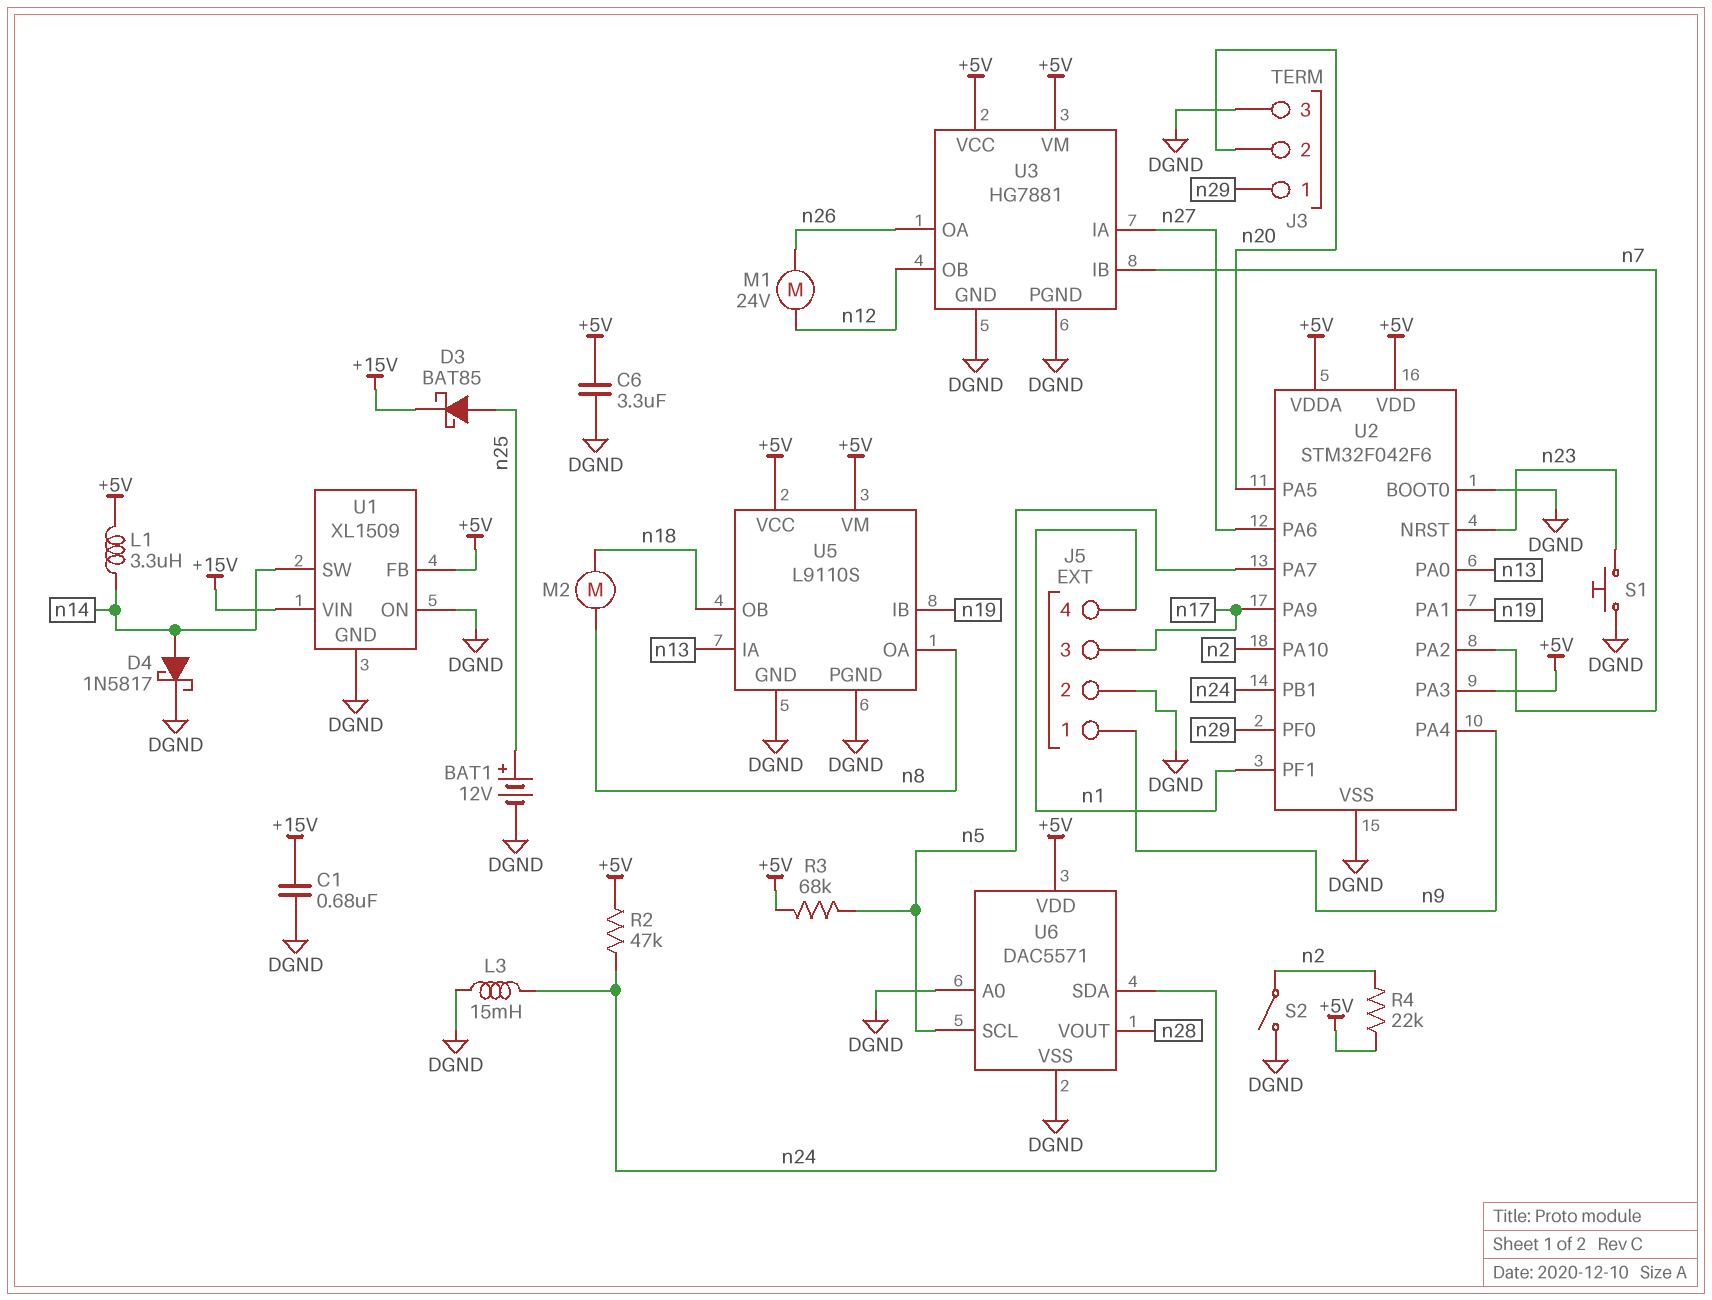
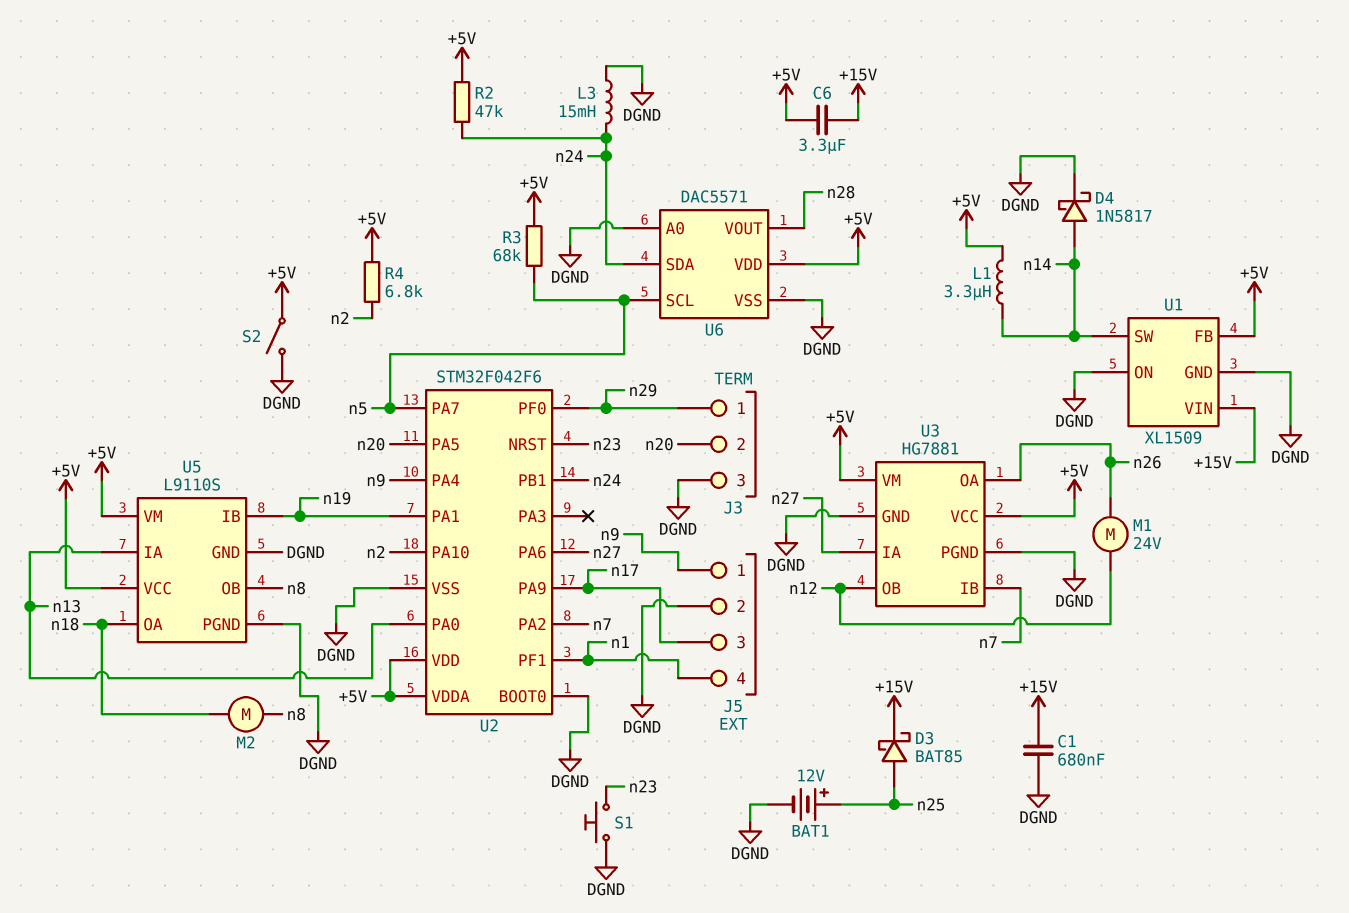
C6: 3.3uF (+5V, DGND) -> 3.3uF (+5V, +15V)
R4: 22k (+5V, n2) -> 6.8k (+5V, n2)
S2: switch (DGND, n2) -> switch (+5V, DGND)
U2 pin PA3: +5V -> none
U5 pin OA: n8 -> n18
U5 pin OB: n18 -> n8

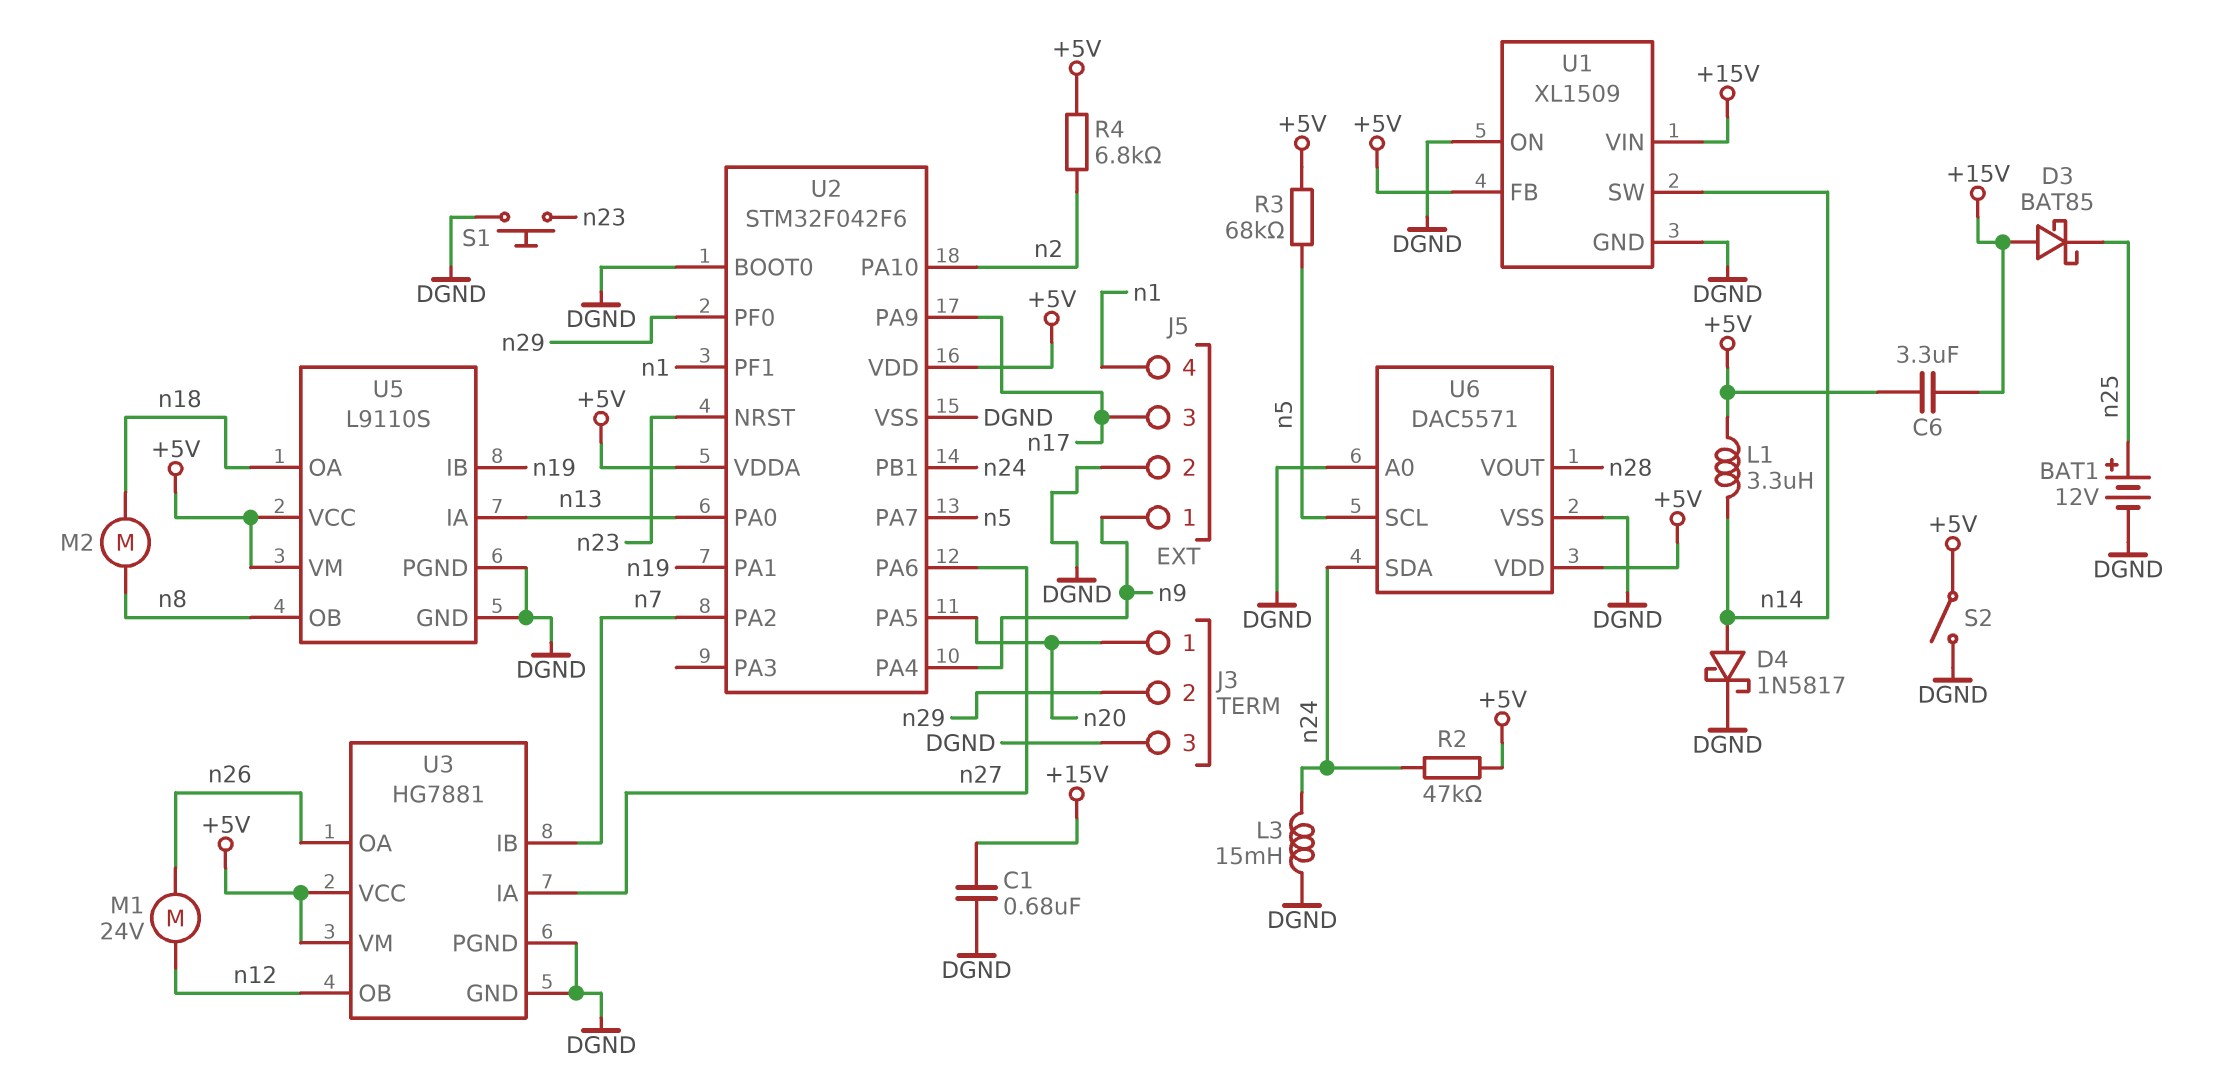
D3: schottky BAT85 (A n25, K +15V) -> schottky BAT85 (A +15V, K n25)
J3 pin 1: n29 -> n20
J3 pin 2: n20 -> n29

